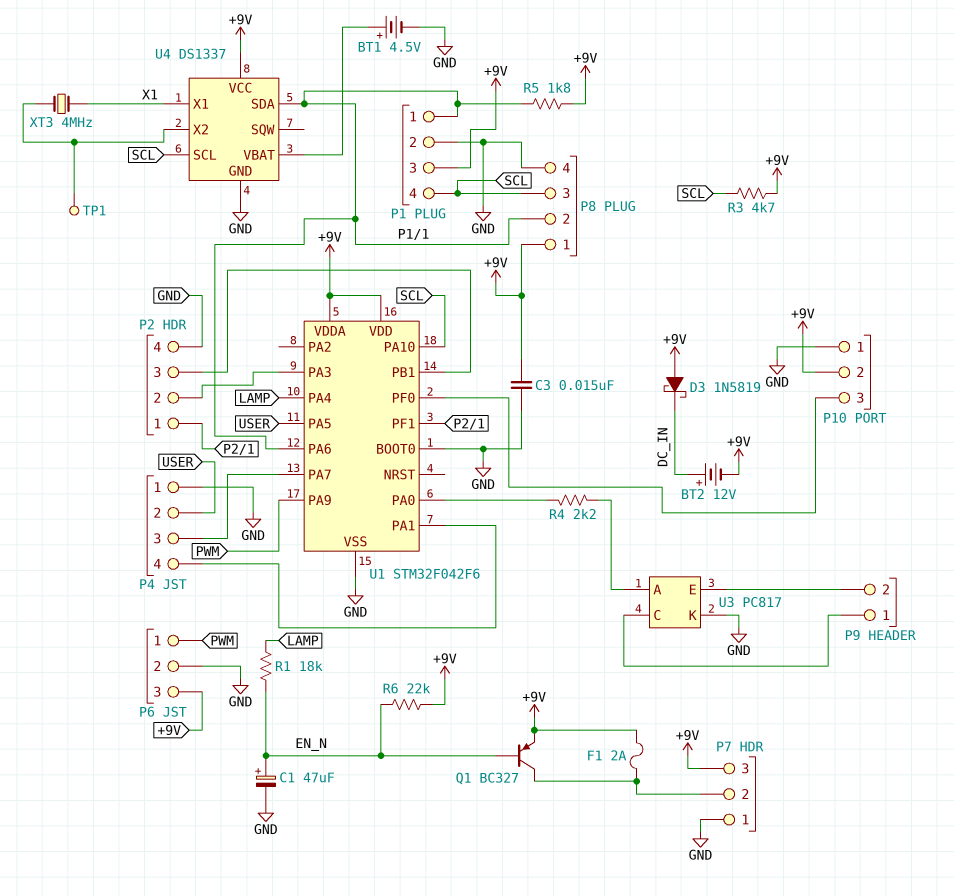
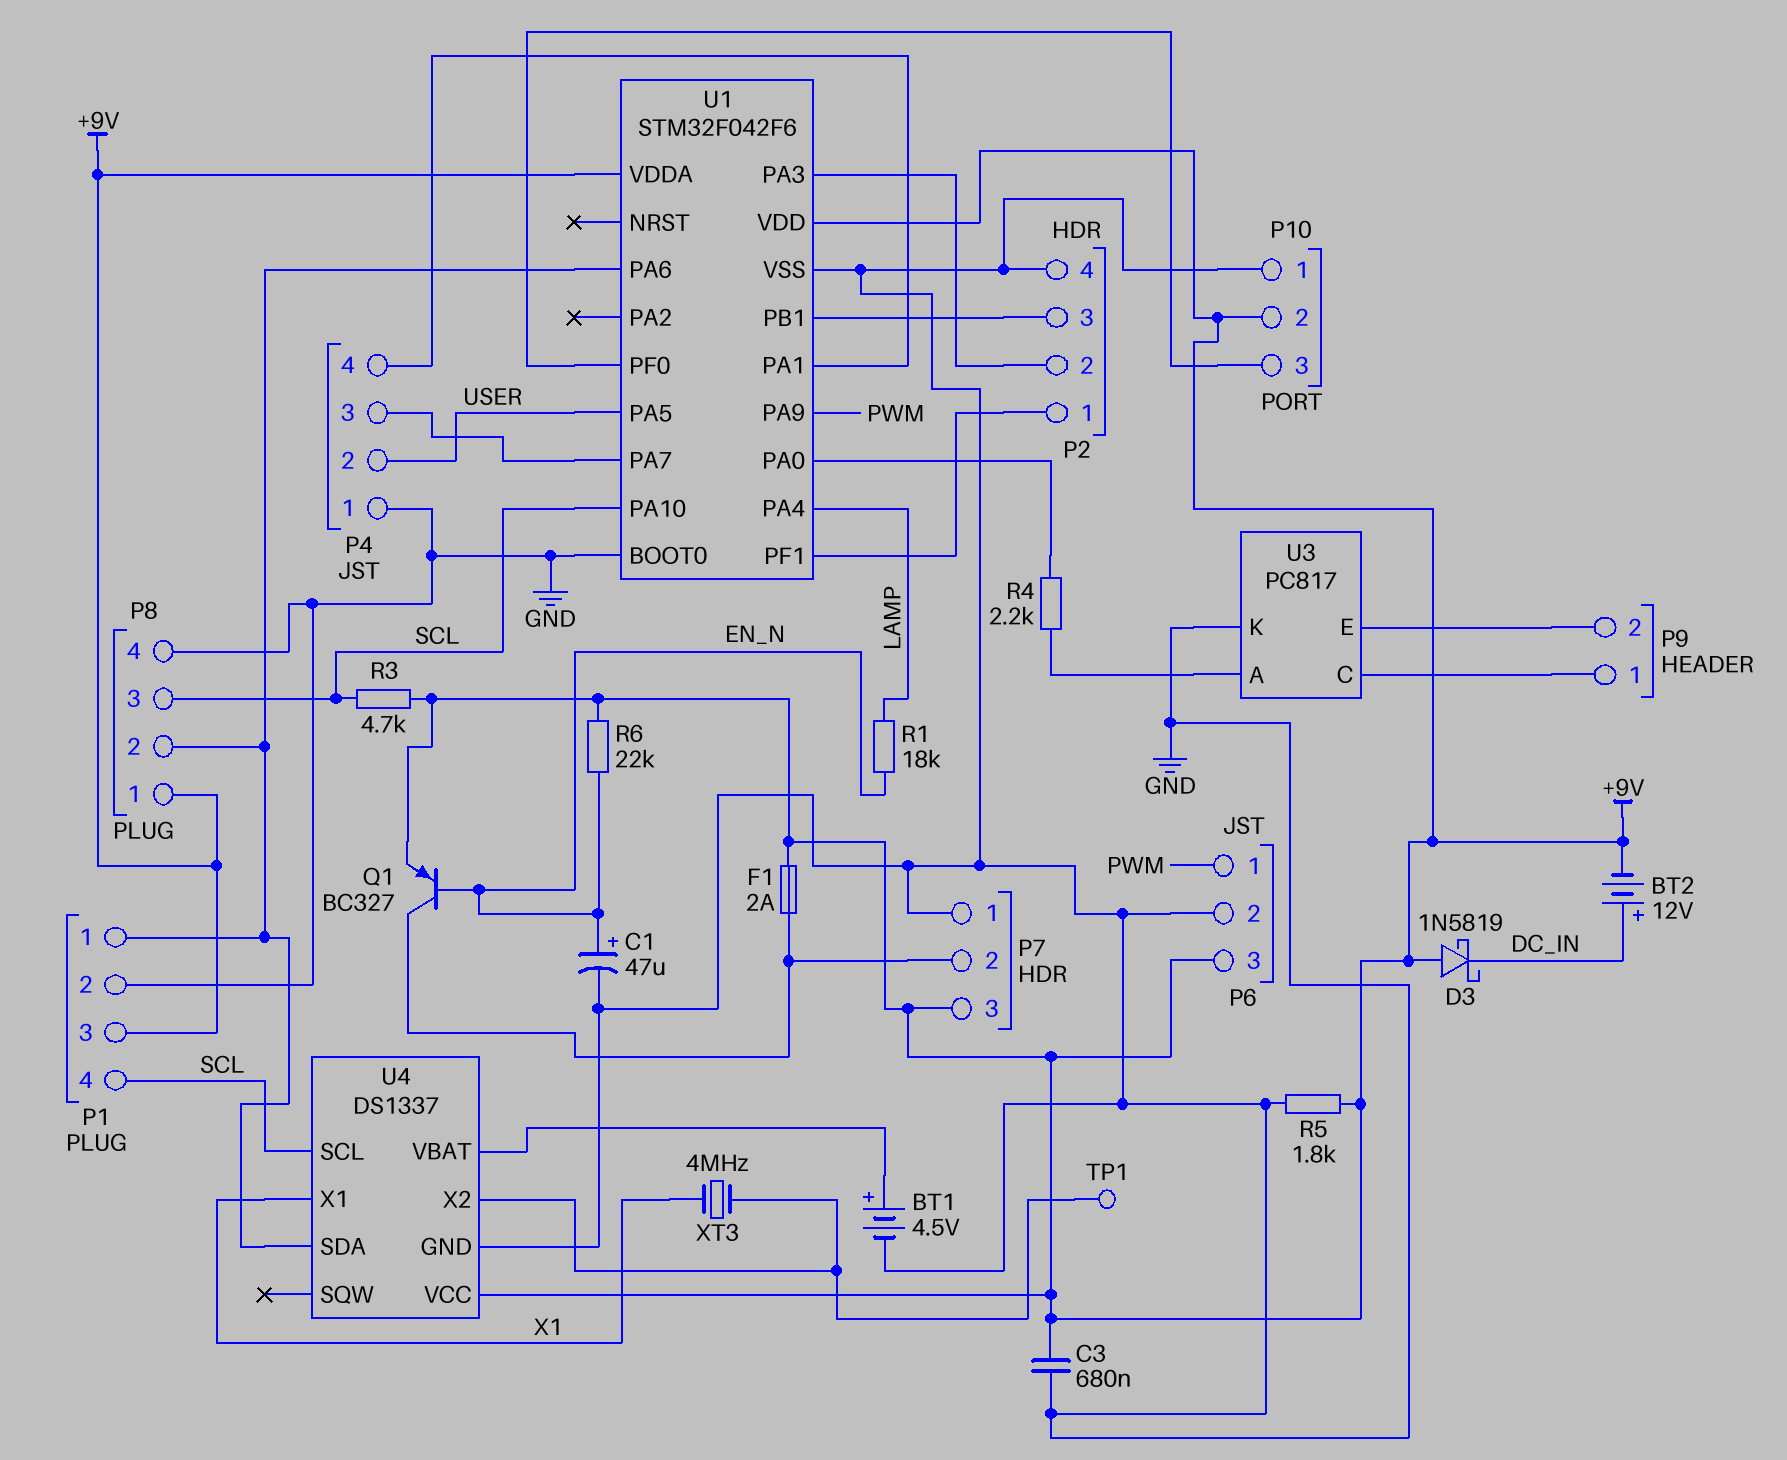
C3: 15nF (+9V, GND) -> 680nF (+9V, GND)
R5: 1.8k (+9V, P1/1) -> 1.8k (+9V, GND)

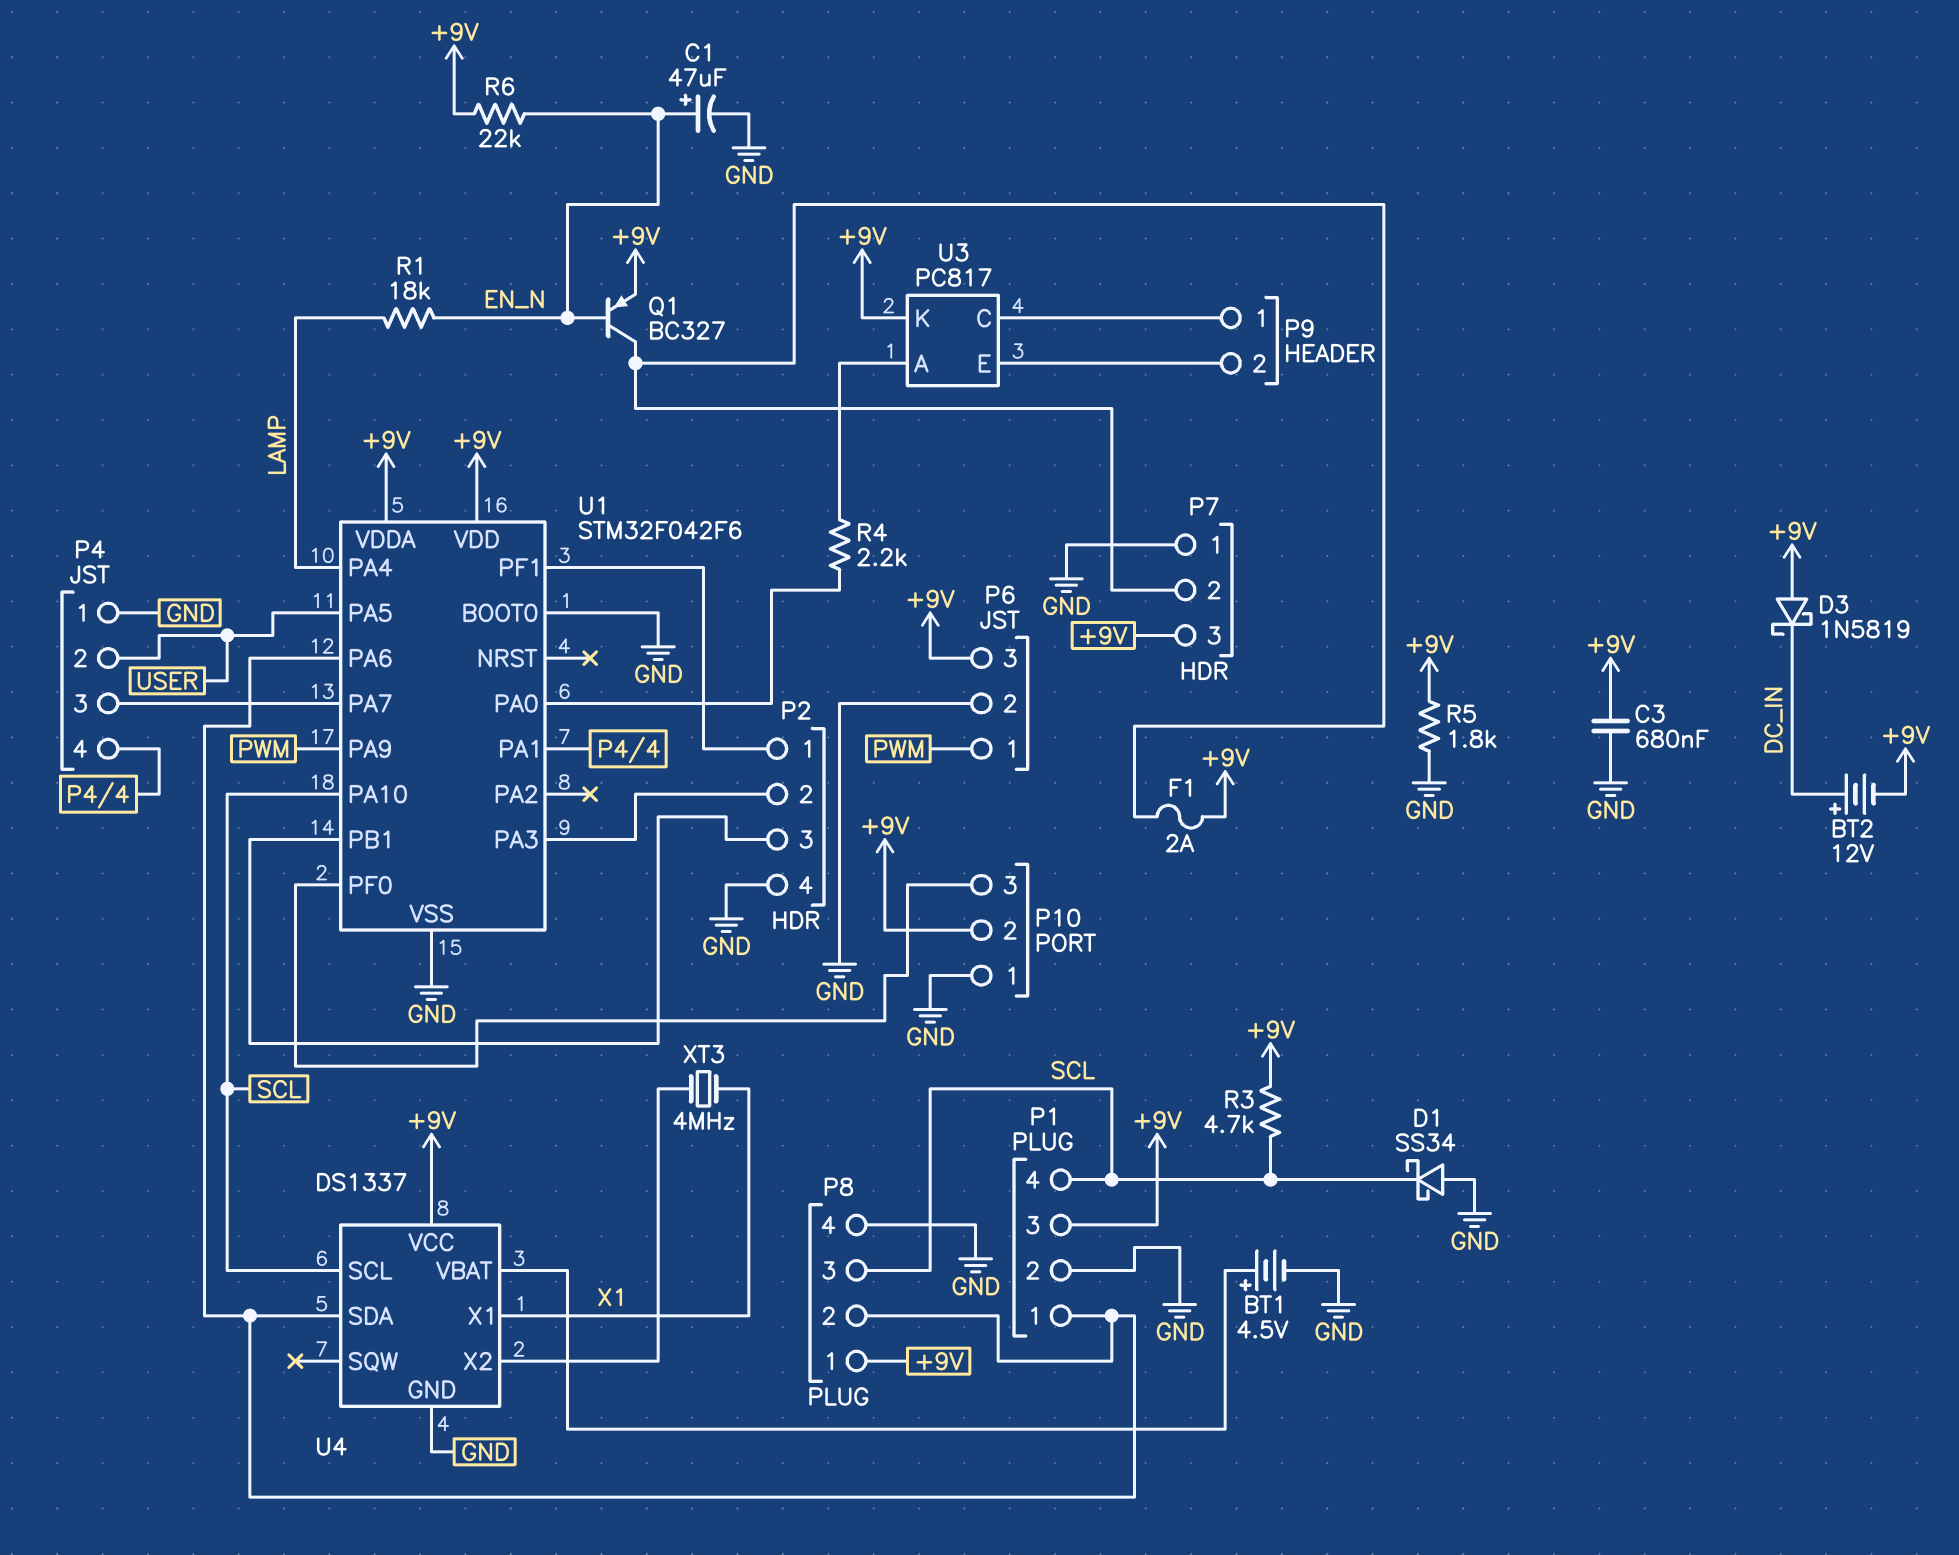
D1: none -> schottky SS34 (A GND, K SCL)
TP1: test point (U4/X2) -> none
U3 pin K: GND -> +9V

